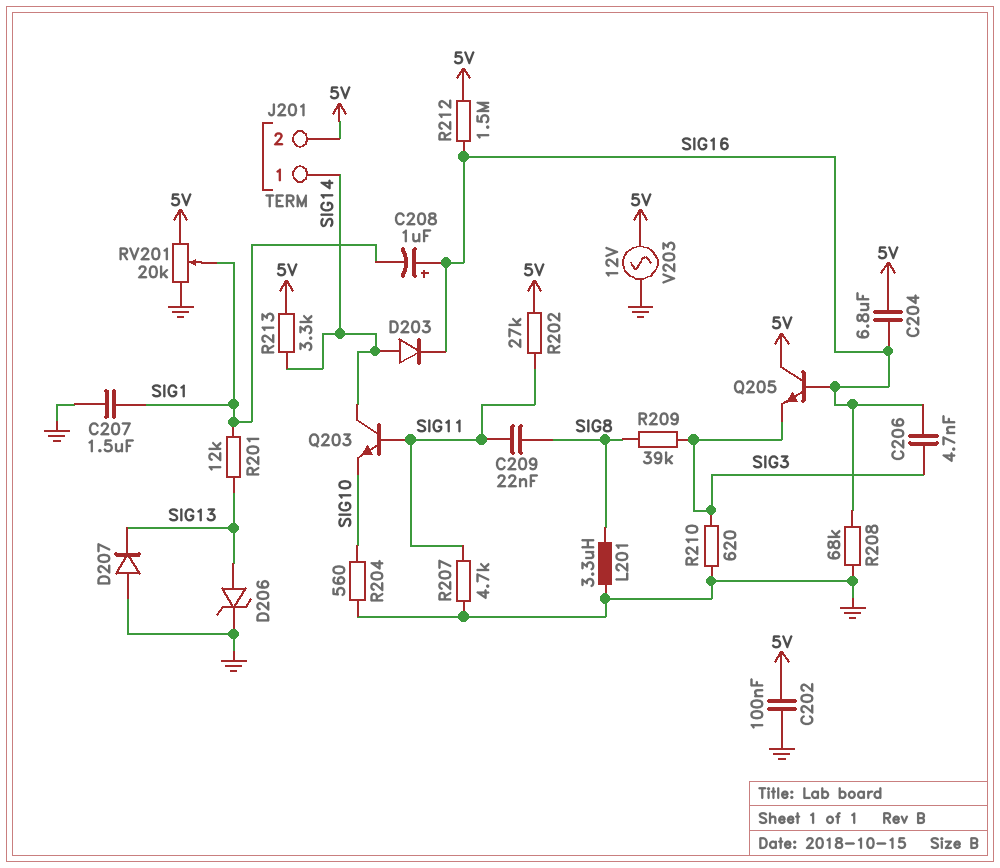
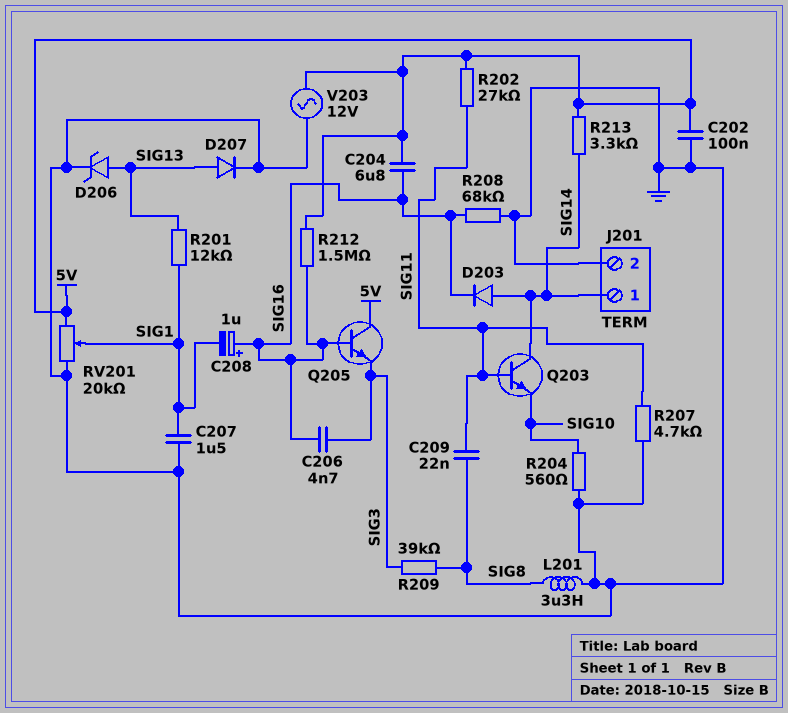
D207: diode (A GND, K SIG13) -> diode (A SIG13, K GND)
J201 pin 2: 5V -> GND
R210: 620 (GND, SIG3) -> none

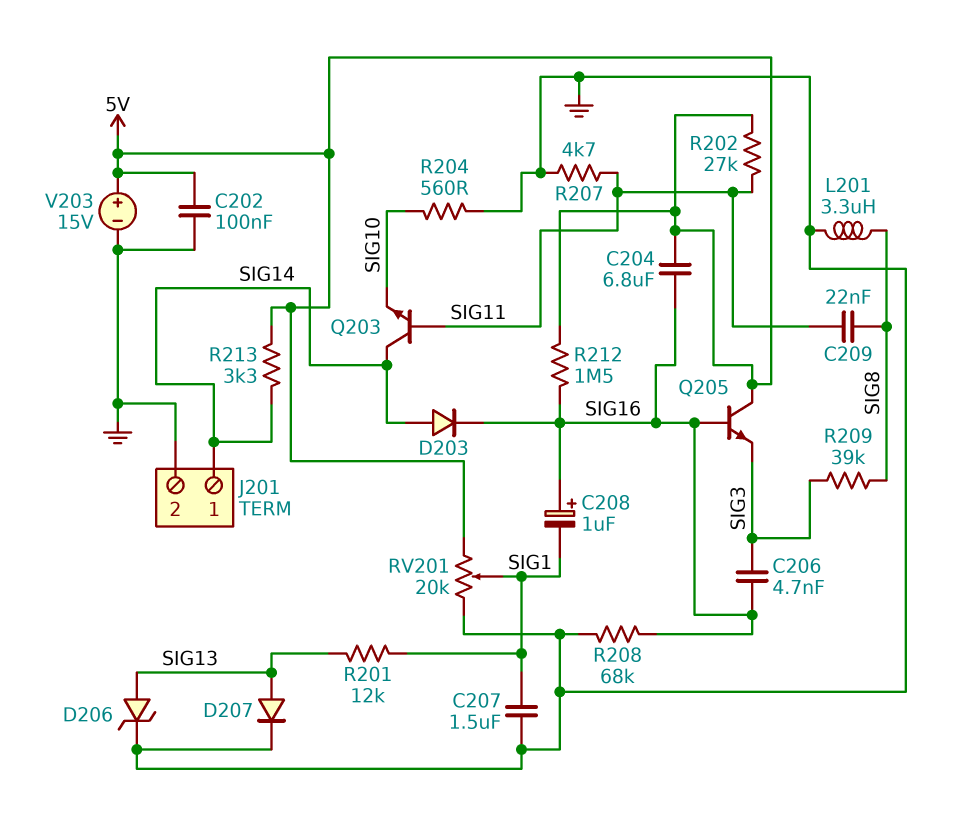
V203: AC 12V (5V, GND) -> 15V (plus 5V, minus GND)

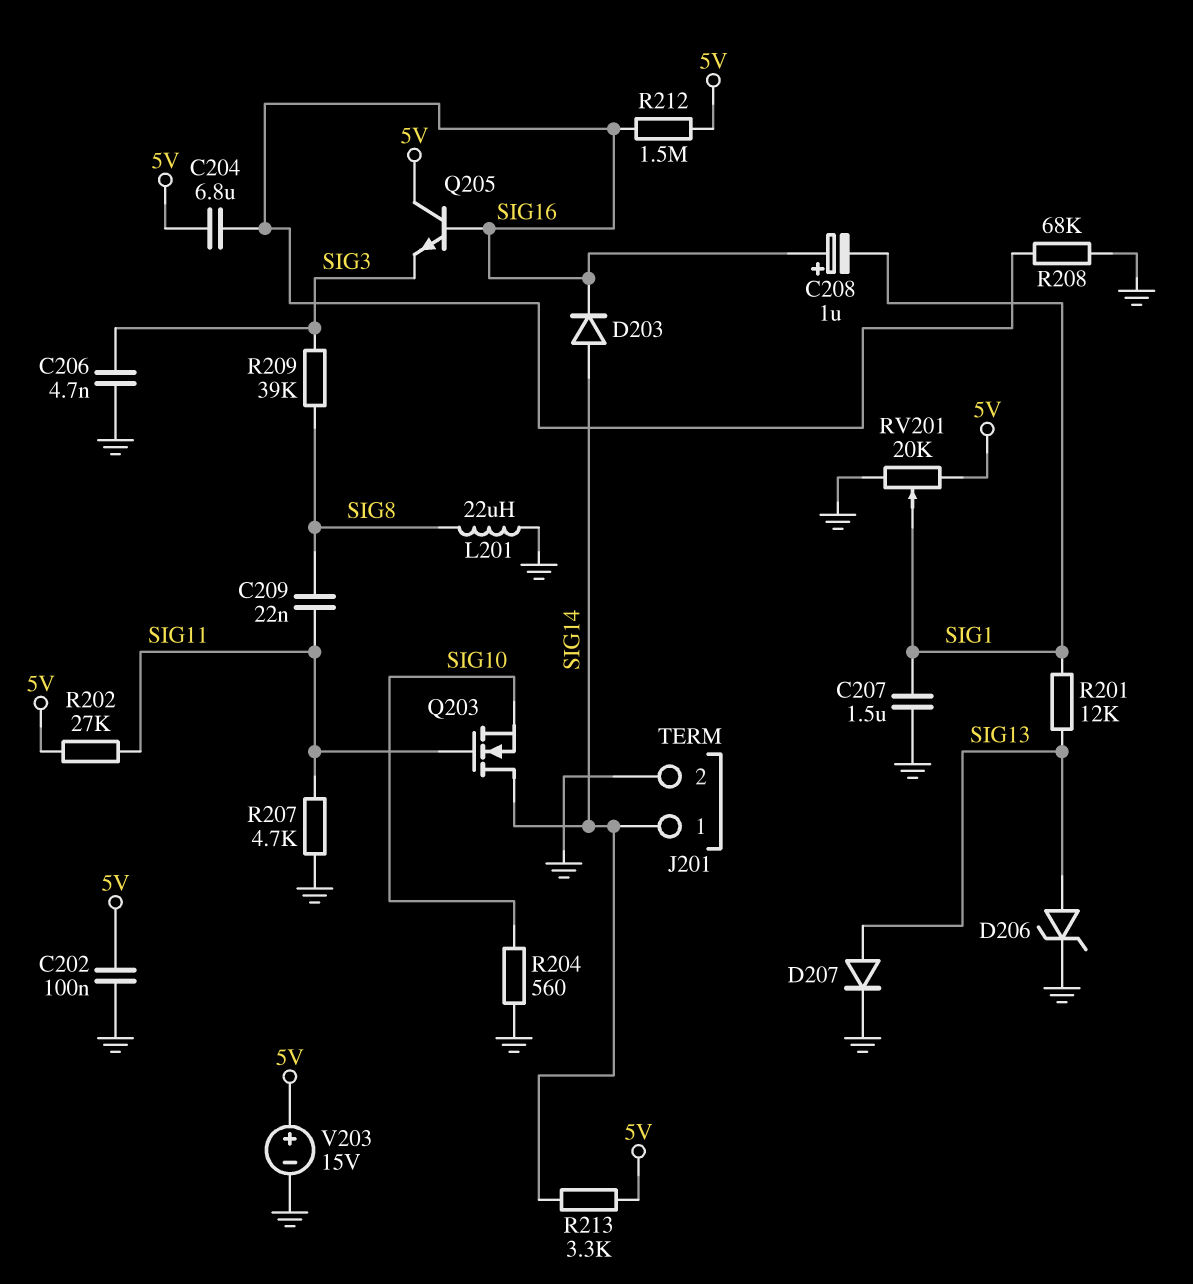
C206: 4.7nF (SIG3, SIG16) -> 4.7nF (GND, SIG3)
L201: 3.3uH (GND, SIG8) -> 22uH (GND, SIG8)
Q203: NPN (B SIG11, C SIG14, E SIG10) -> NMOS (G SIG11, D SIG14, S SIG10)

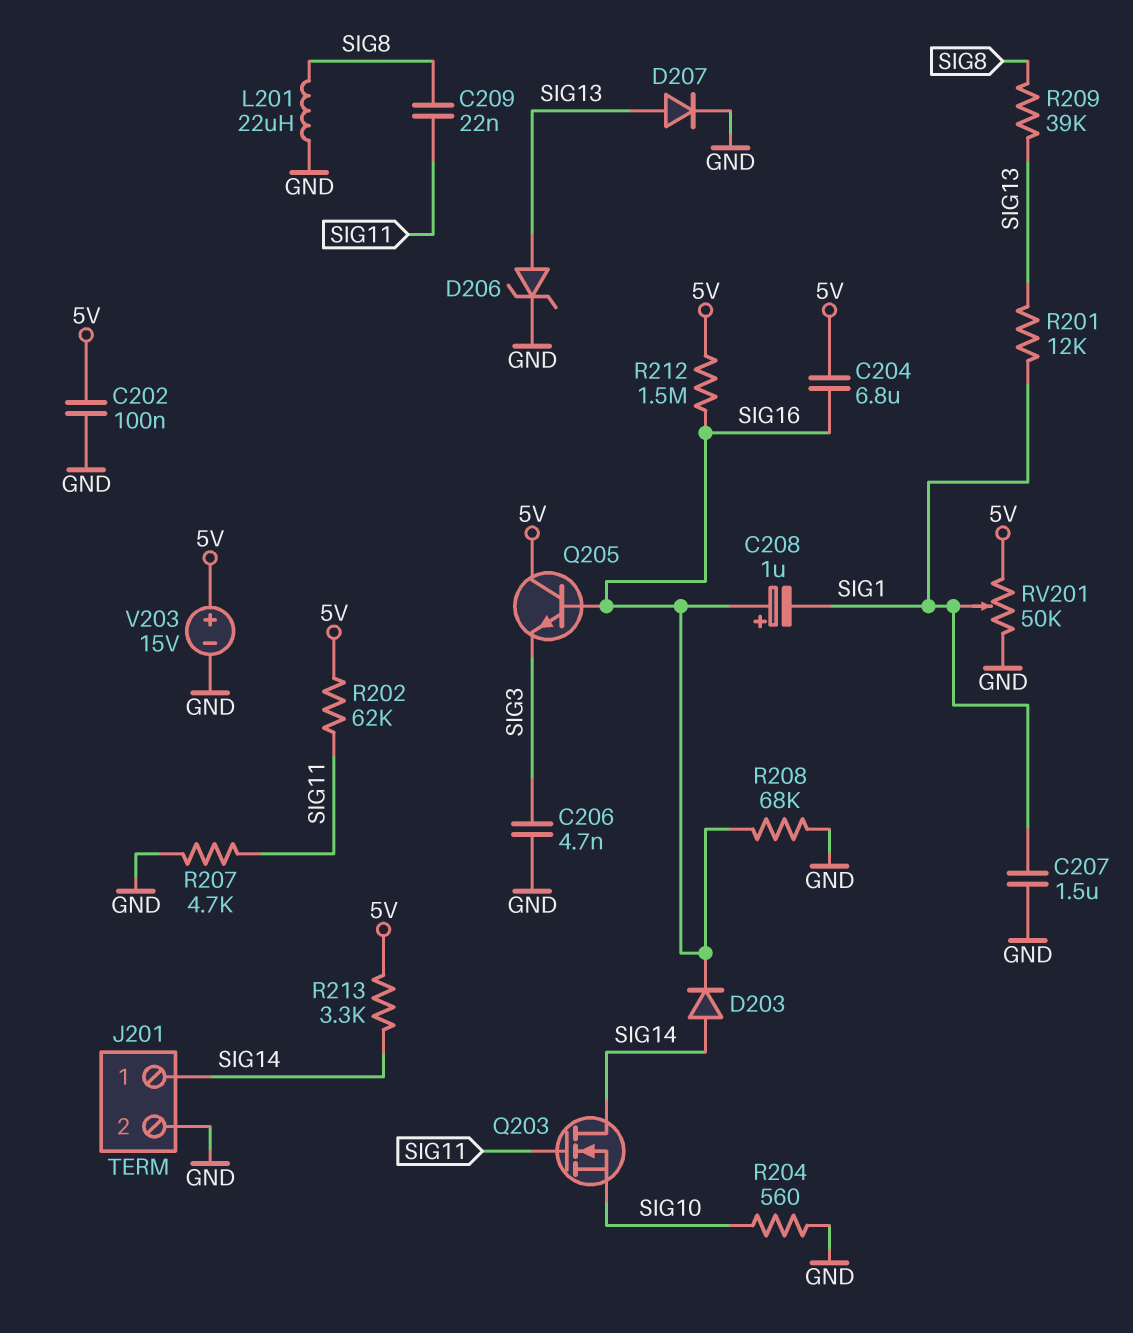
R202: 27k (5V, SIG11) -> 62k (5V, SIG11)
R209: 39k (SIG3, SIG8) -> 39k (SIG8, SIG13)
RV201: 20k (5V, GND, wiper SIG1) -> 50k (5V, GND, wiper SIG1)

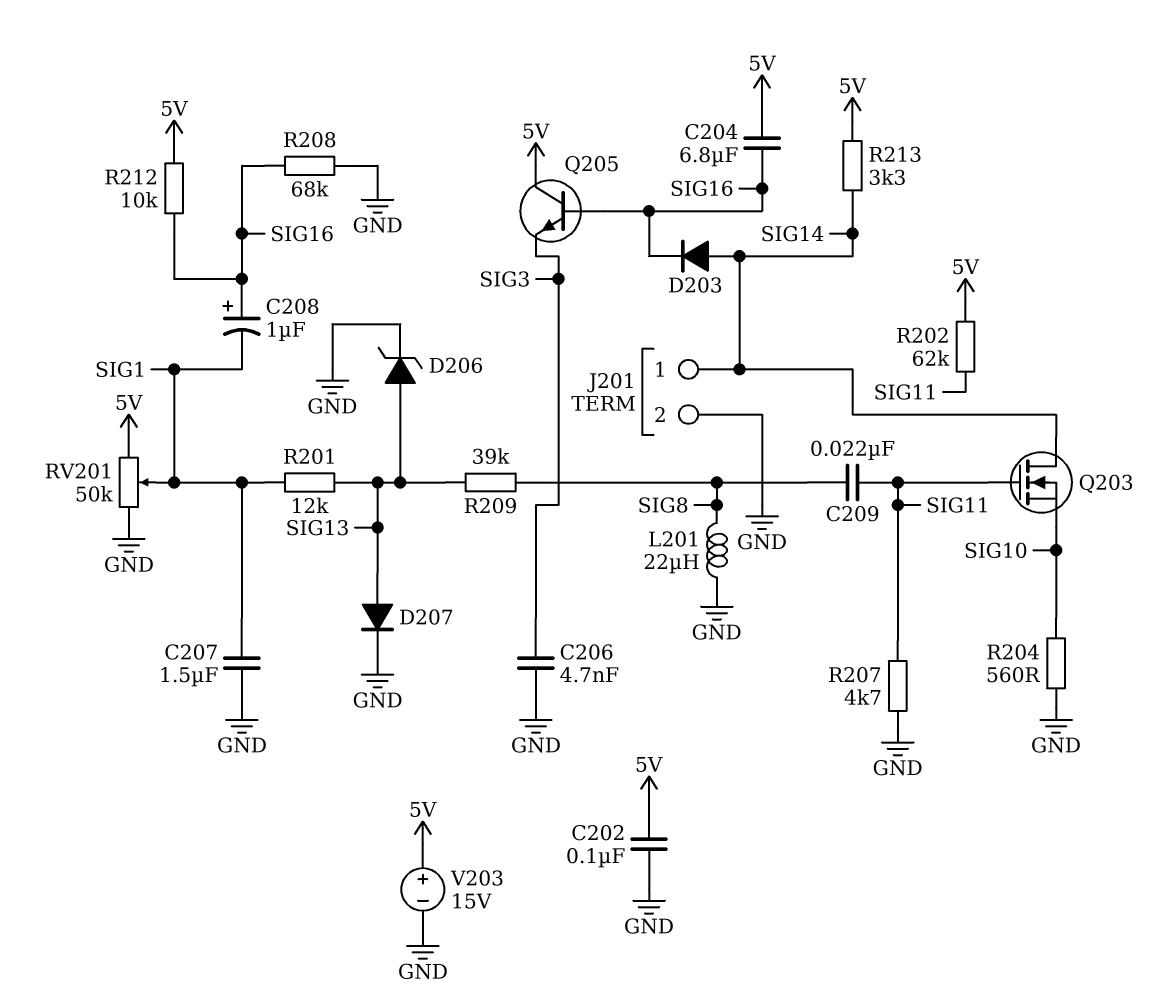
R212: 1.5M (5V, SIG16) -> 10k (5V, SIG16)

